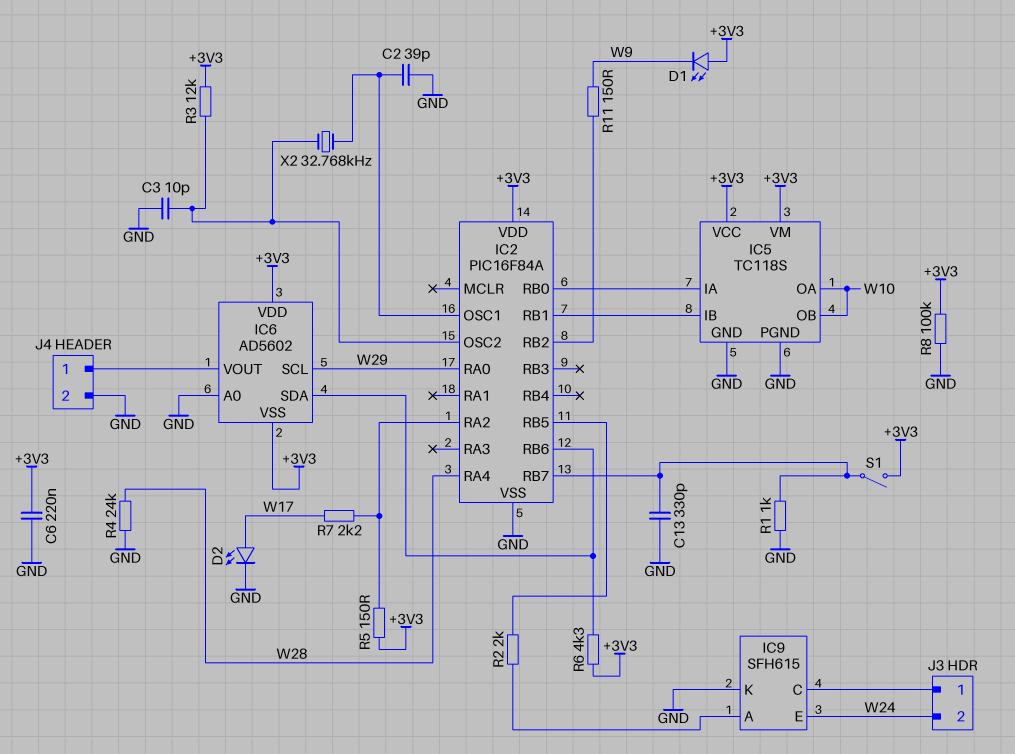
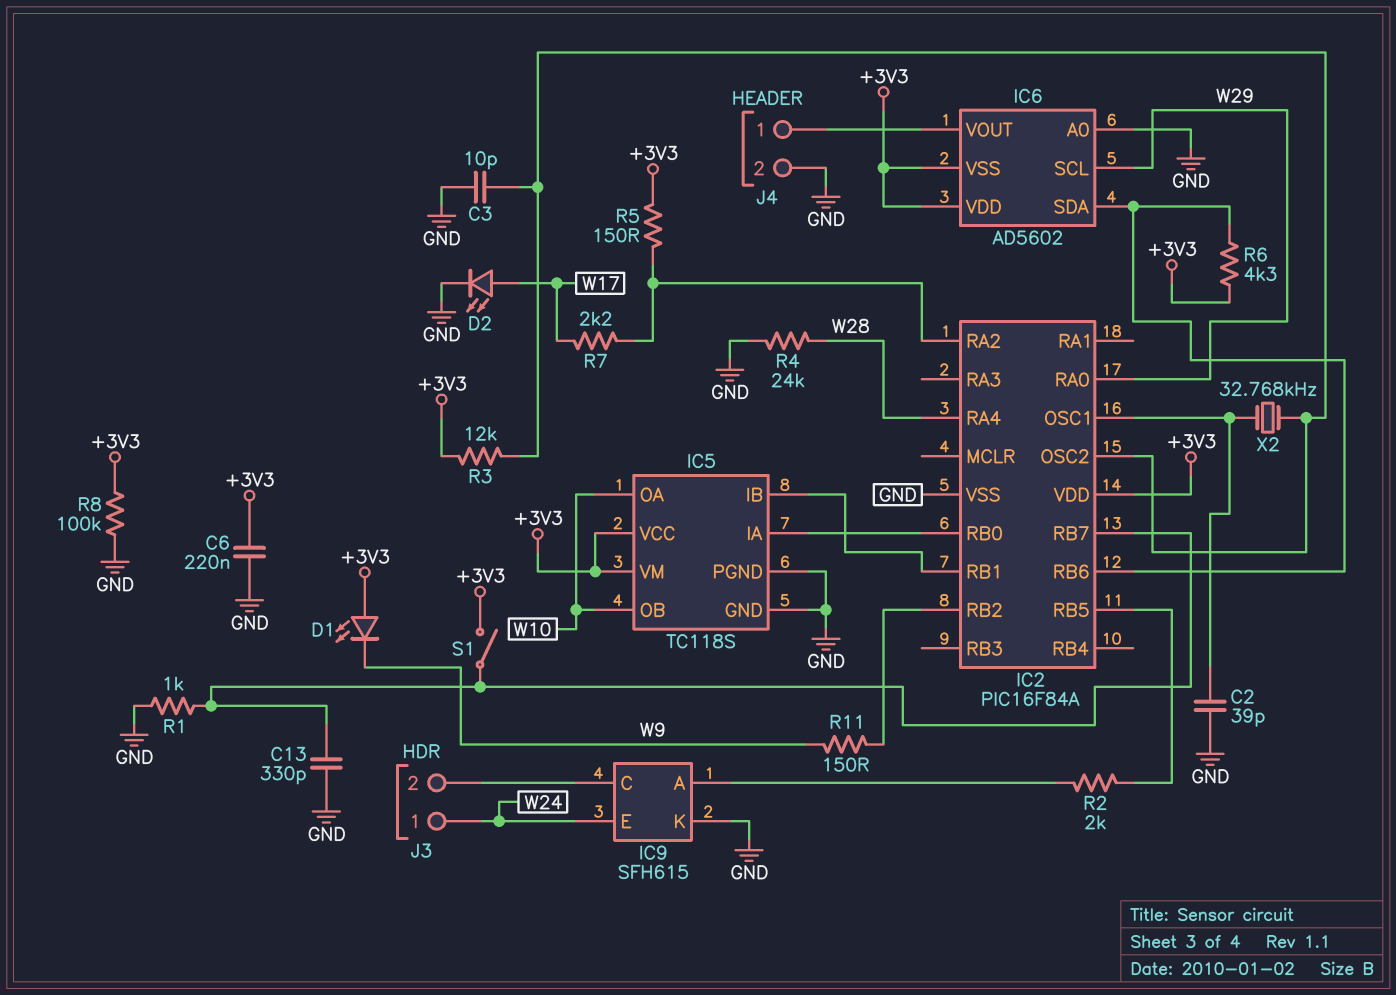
J3 pin 1: IC9/C -> W24
J3 pin 2: W24 -> IC9/C

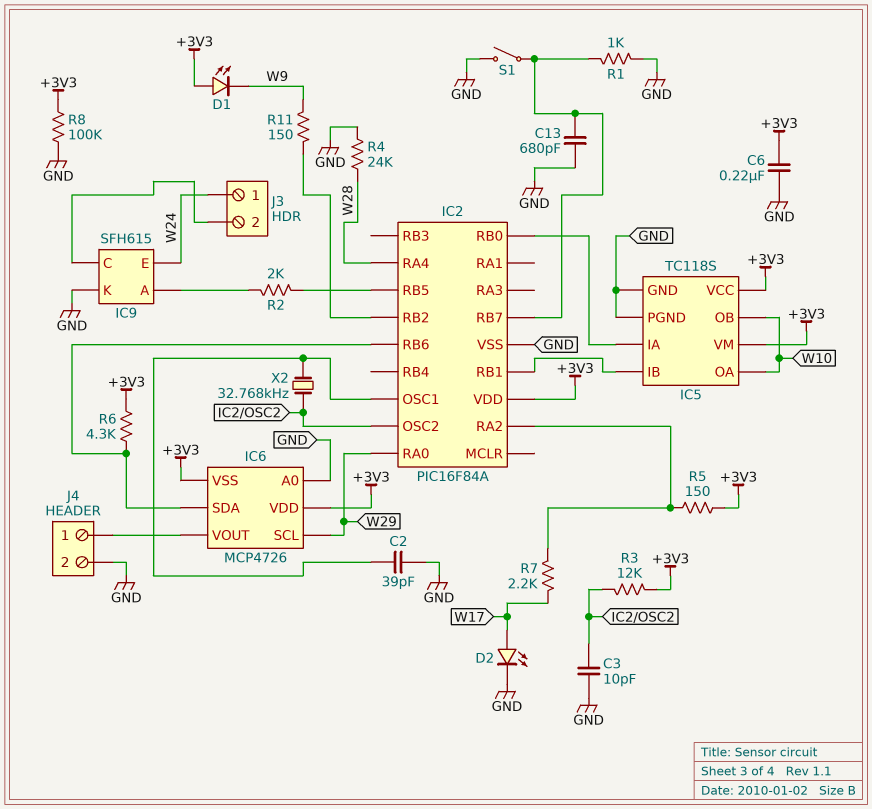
C13: 330pF (GND, IC2/RB7) -> 680pF (GND, IC2/RB7)
IC6: AD5602 -> MCP4726
S1: switch (+3V3, IC2/RB7) -> switch (GND, IC2/RB7)

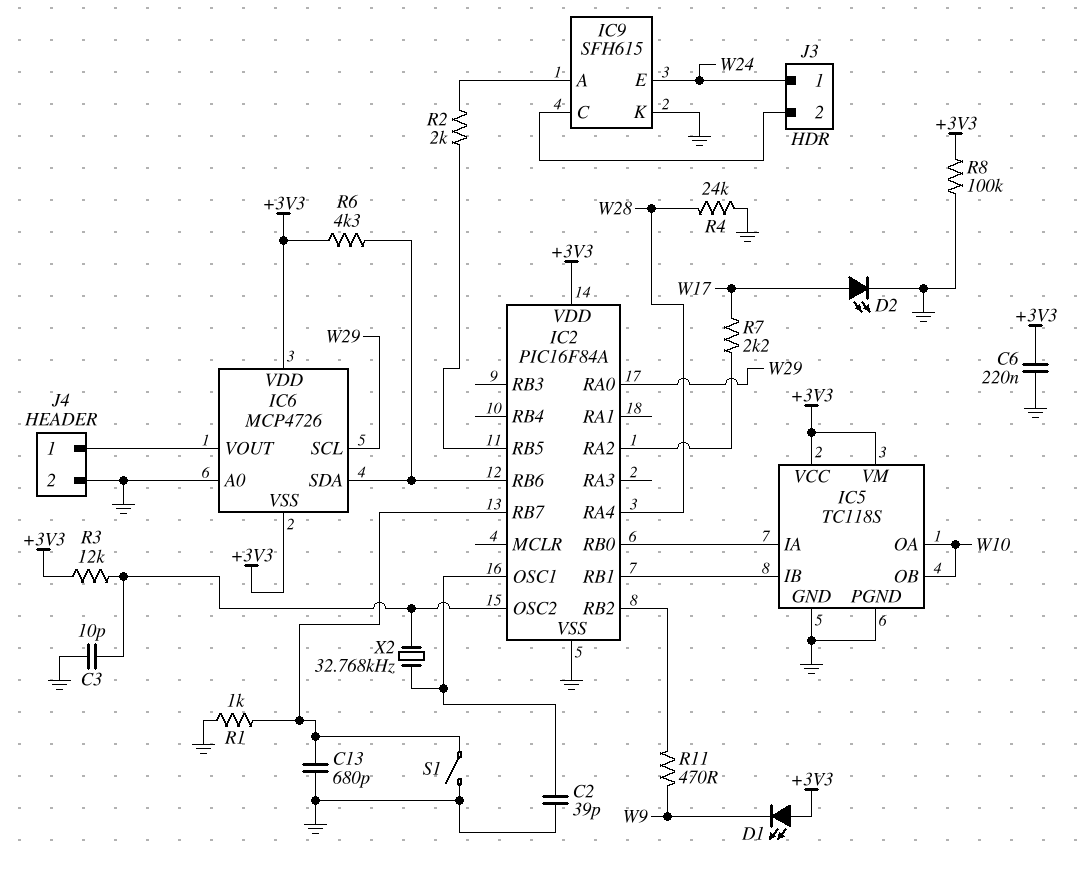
R5: 150 (+3V3, IC2/RA2) -> none
R11: 150 (IC2/RB2, W9) -> 470 (IC2/RB2, W9)

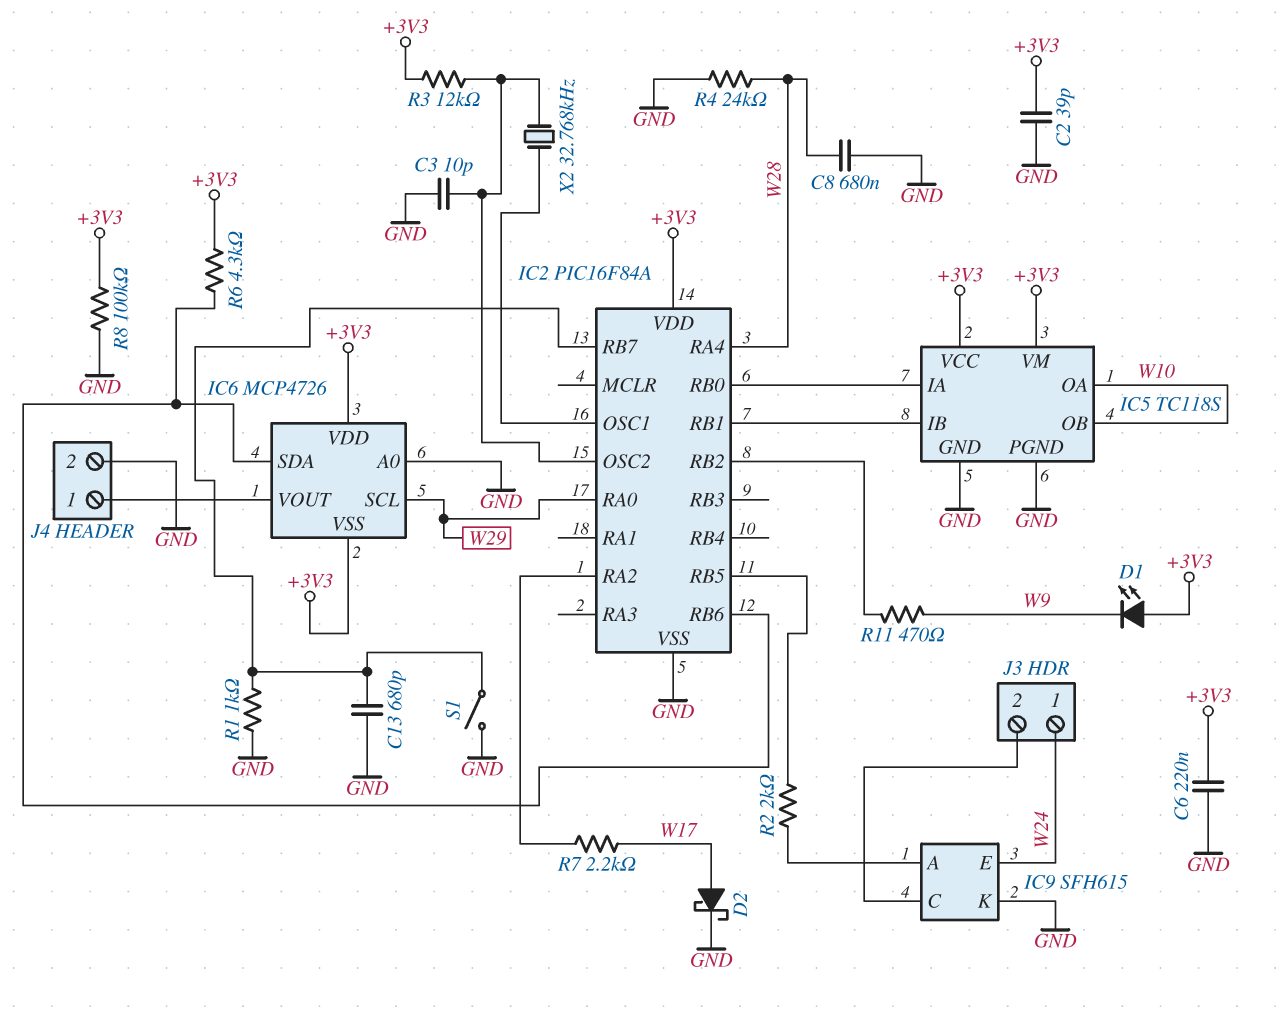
C2: 39pF (GND, IC2/OSC1) -> 39pF (+3V3, GND)
C8: none -> 680nF (GND, W28)
D2: LED (A W17, K GND) -> schottky (A W17, K GND)

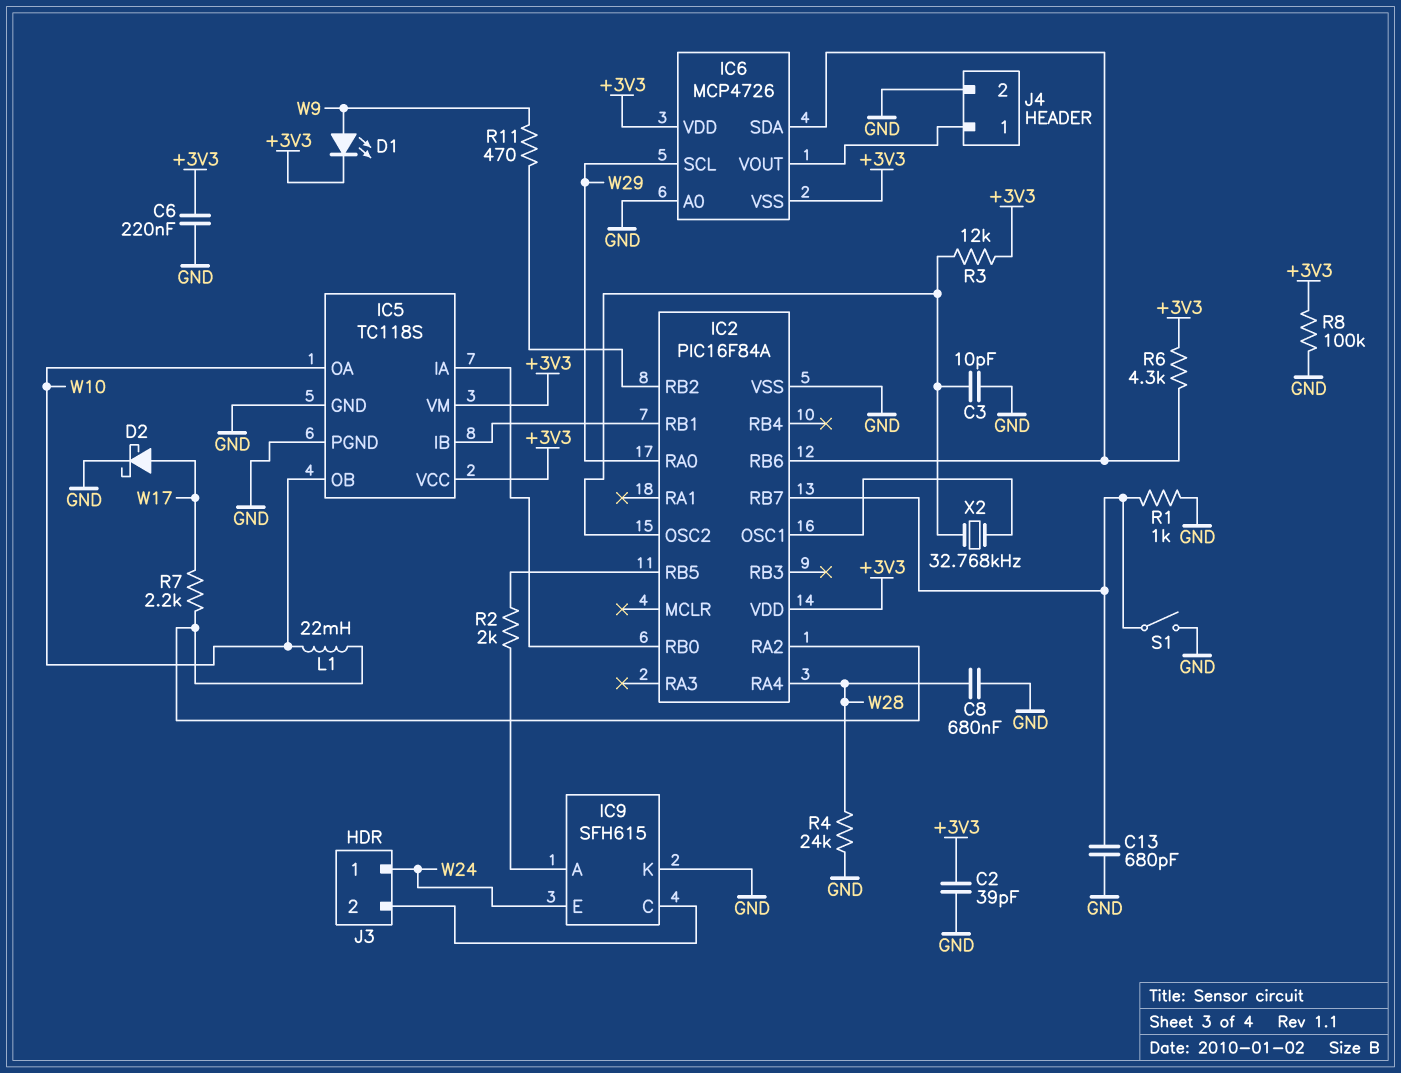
D1: LED (A +3V3, K W9) -> LED (A W9, K +3V3)
L1: none -> 22mH (IC2/RA2, W10)

